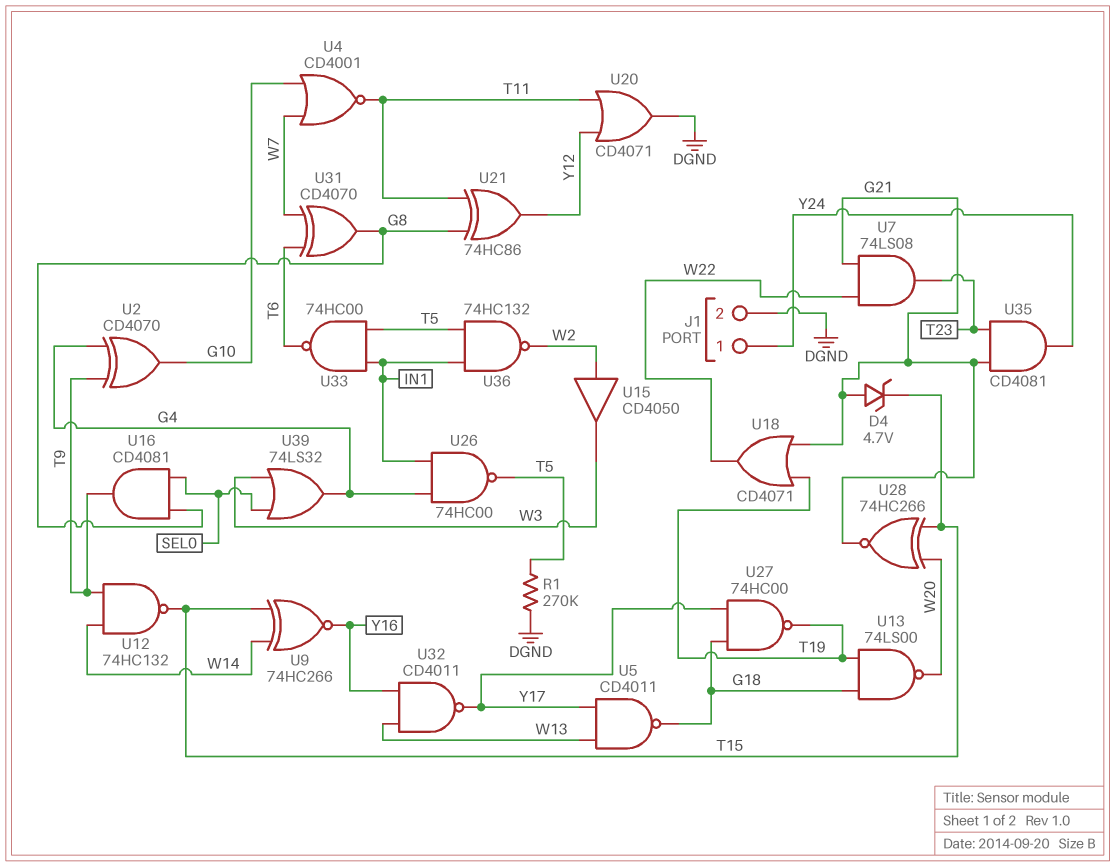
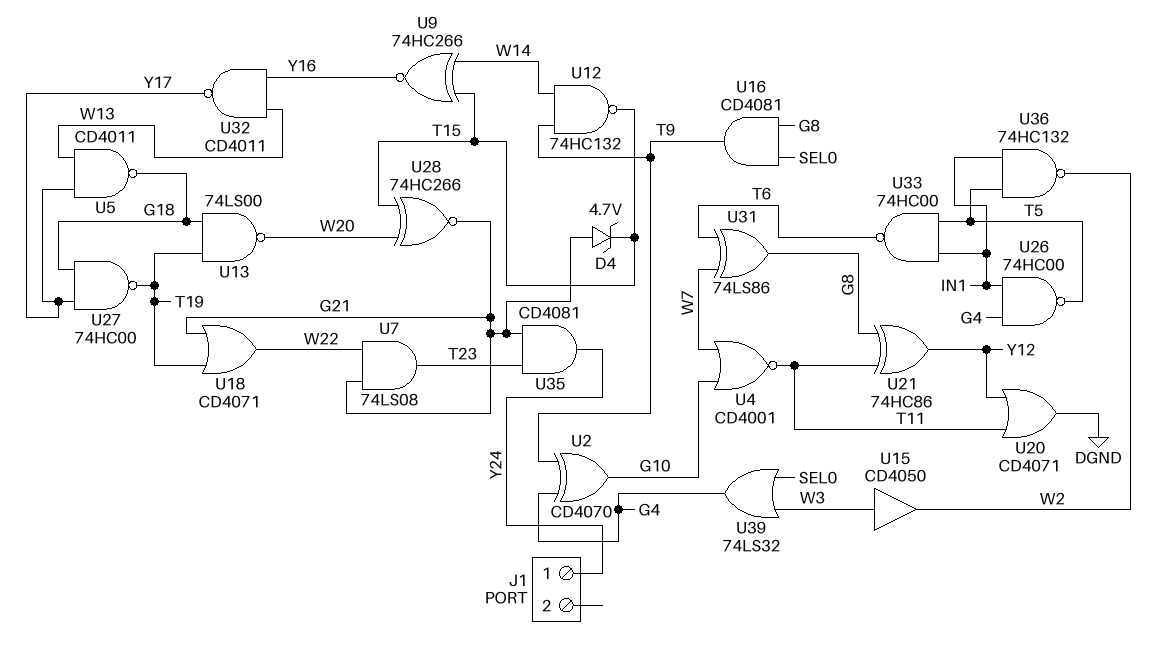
J1 pin 2: DGND -> none
R1: 270k (DGND, T5) -> none
U15: buffer CD4050 (in W2, out W3) -> buffer CD4050 (in W3, out W2)
U31: XOR CD4070 (in T6, in W7, out G8) -> XOR 74LS86 (in T6, in W7, out G8)

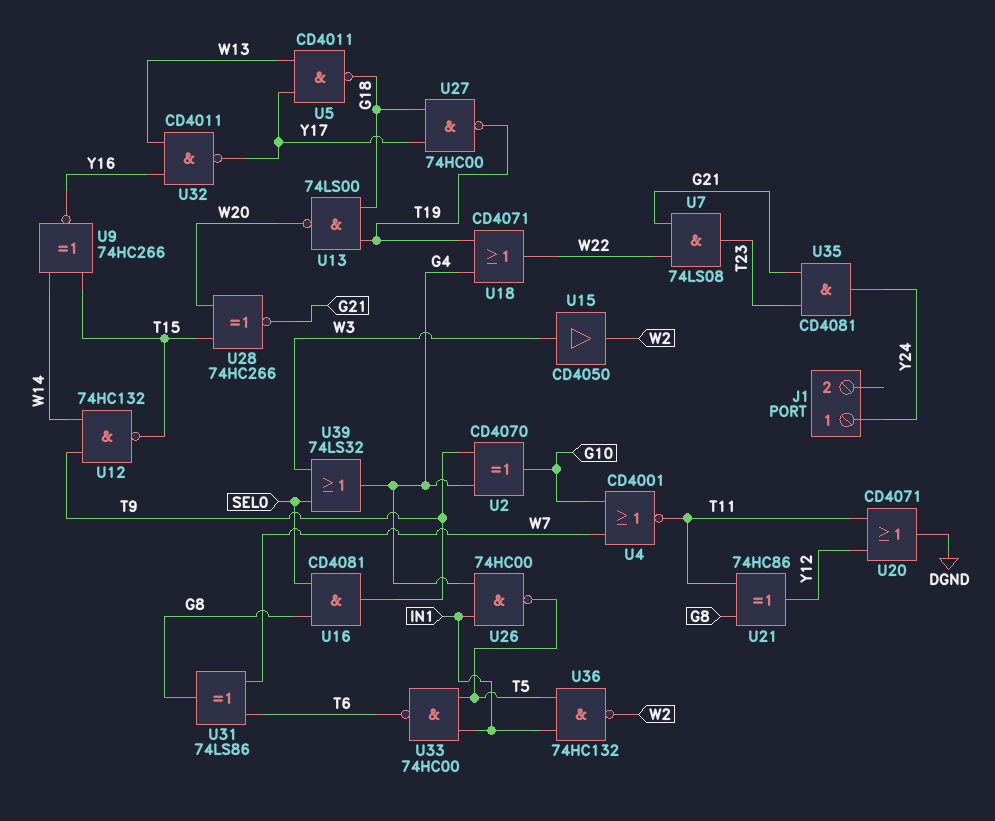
D4: zener 4.7V (A G21, K T15) -> none
U18: OR CD4071 (in G21, in T19, out W22) -> OR CD4071 (in G4, in T19, out W22)

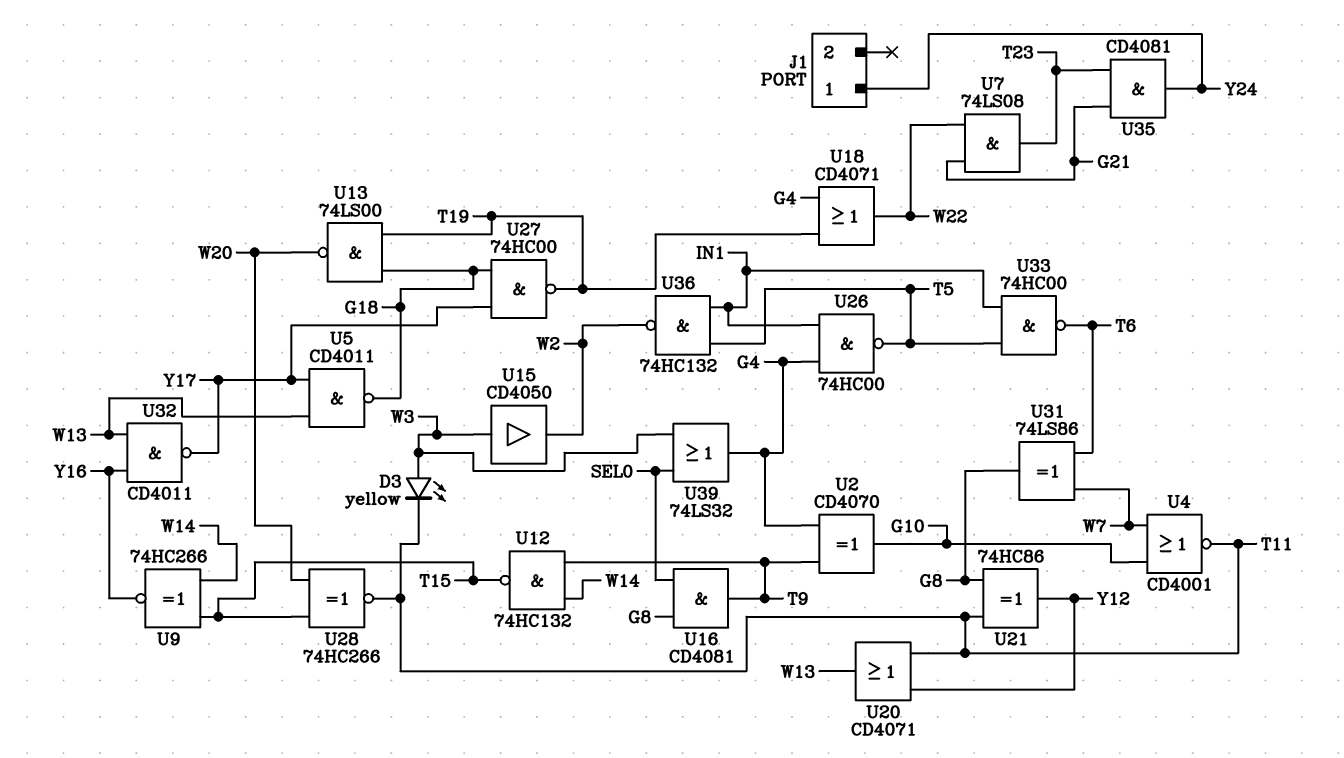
D3: none -> LED yellow (A W3, K T11)
U20: OR CD4071 (in T11, in Y12, out DGND) -> OR CD4071 (in T11, in Y12, out W13)
U28: XNOR 74HC266 (in T15, in W20, out G21) -> XNOR 74HC266 (in T15, in W20, out T11)

